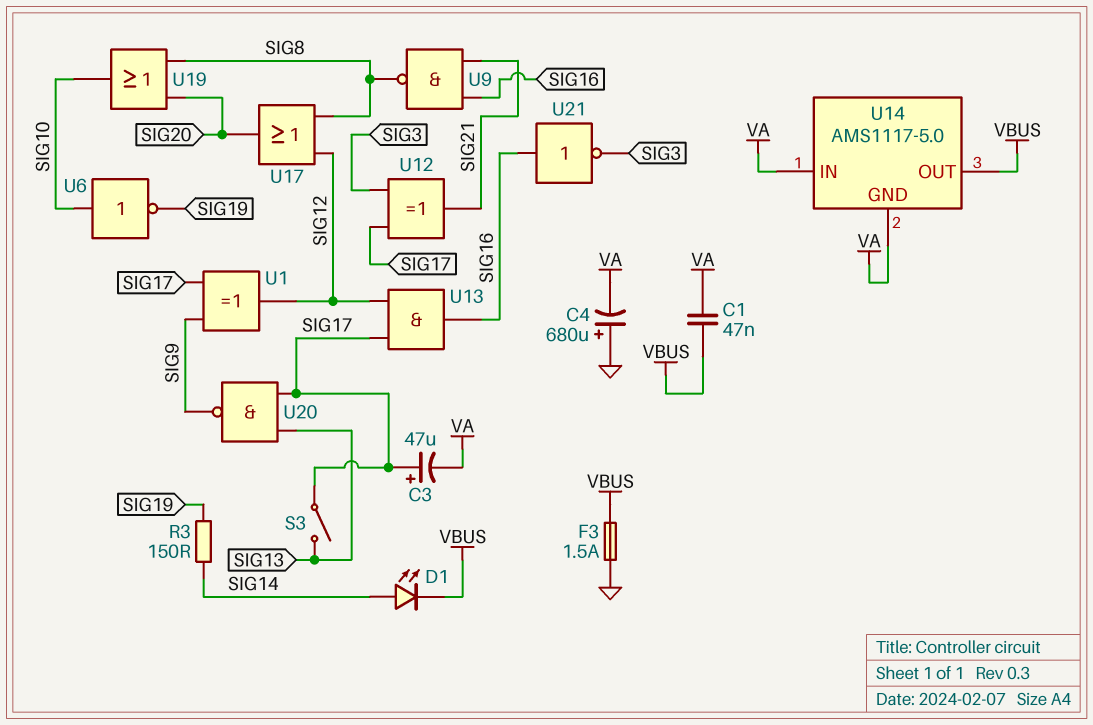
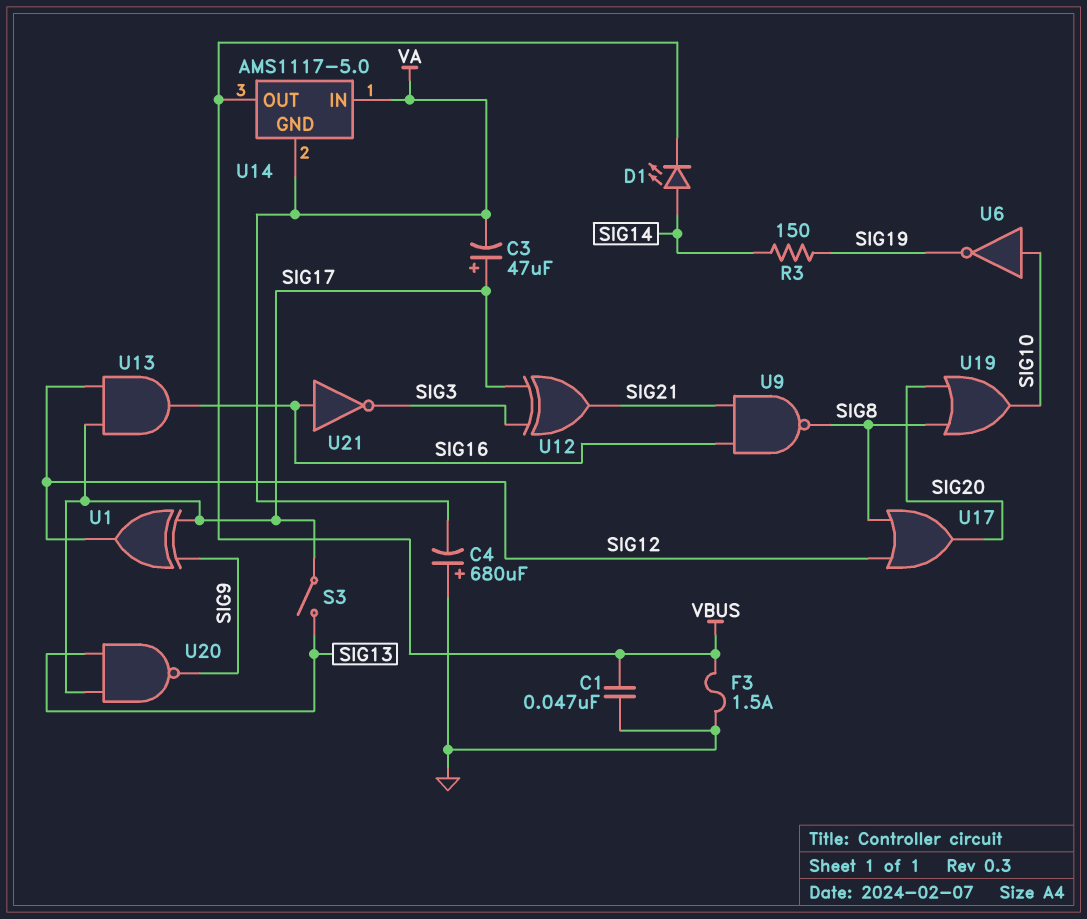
C1: 47nF (VA, VBUS) -> 47nF (GND, VBUS)

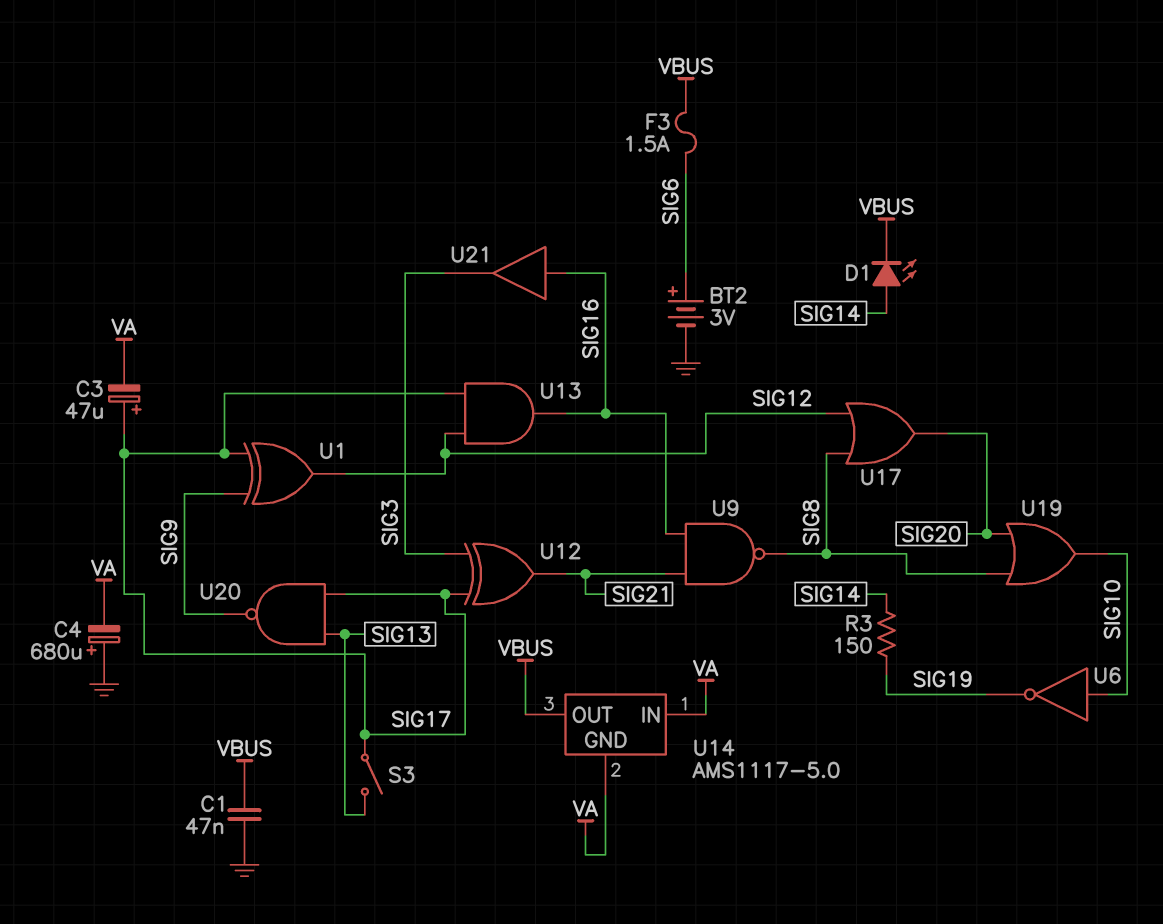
BT2: none -> 3V (plus SIG6, minus GND)
F3: 1.5A (GND, VBUS) -> 1.5A (SIG6, VBUS)
U21: NOT (in SIG16, out SIG3) -> buffer (in SIG16, out SIG3)

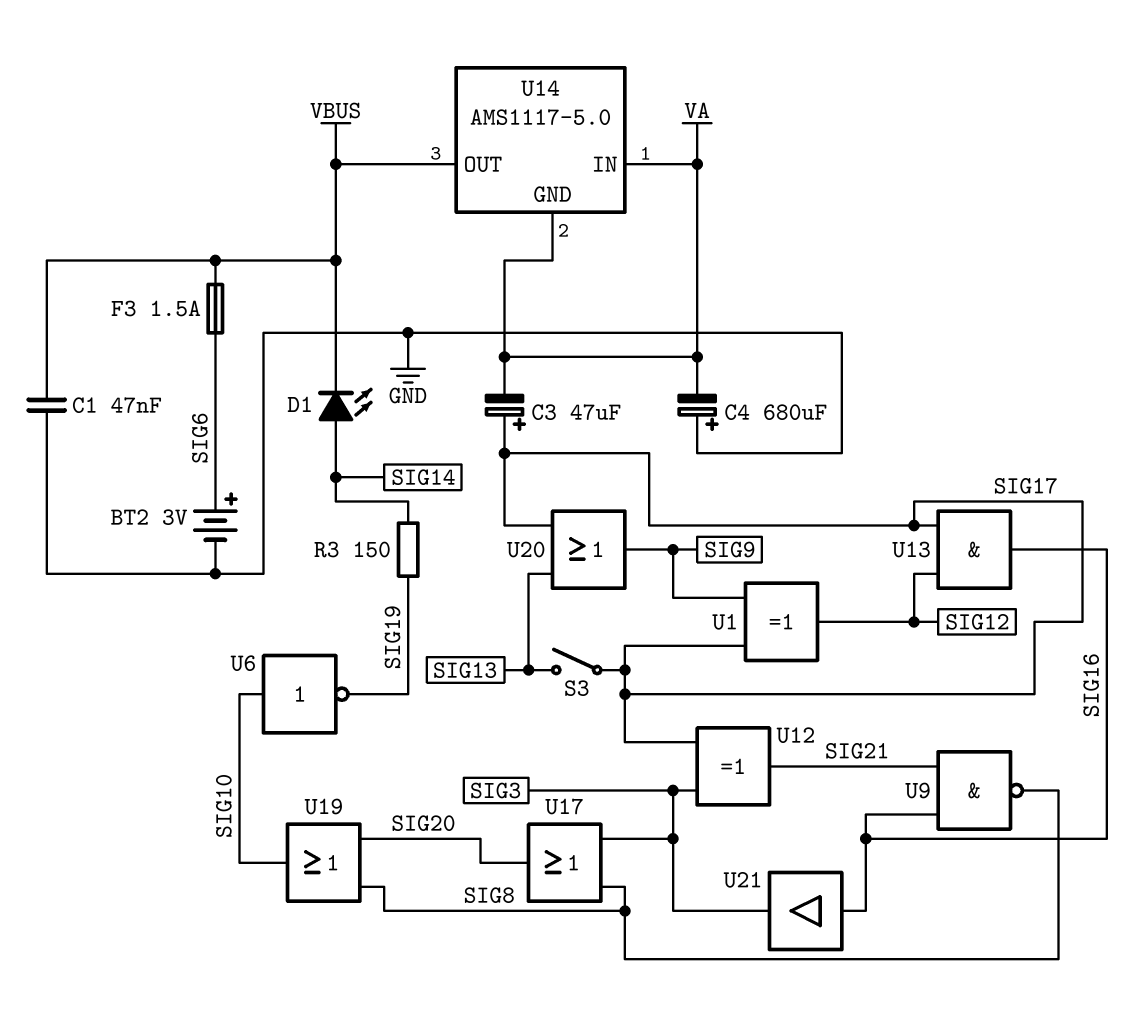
U17: OR (in SIG8, in SIG12, out SIG20) -> OR (in SIG3, in SIG8, out SIG20)
U20: NAND (in SIG13, in SIG17, out SIG9) -> OR (in SIG13, in SIG17, out SIG9)

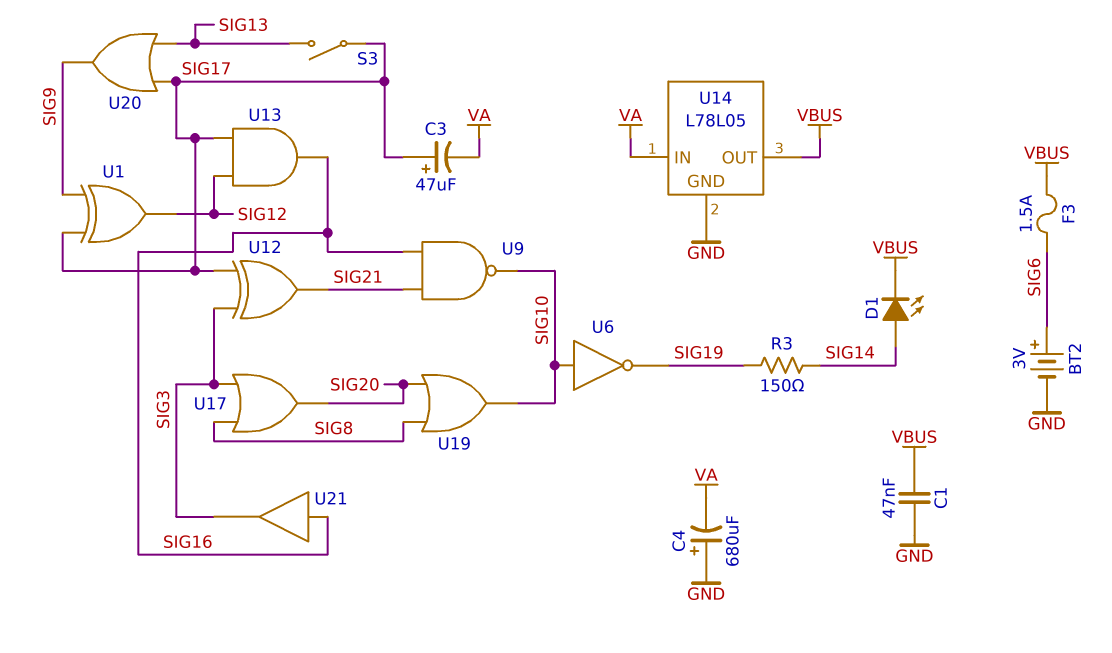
U9: NAND (in SIG16, in SIG21, out SIG8) -> NAND (in SIG16, in SIG21, out SIG10)
U14: AMS1117-5.0 -> L78L05
U14 pin GND: VA -> GND

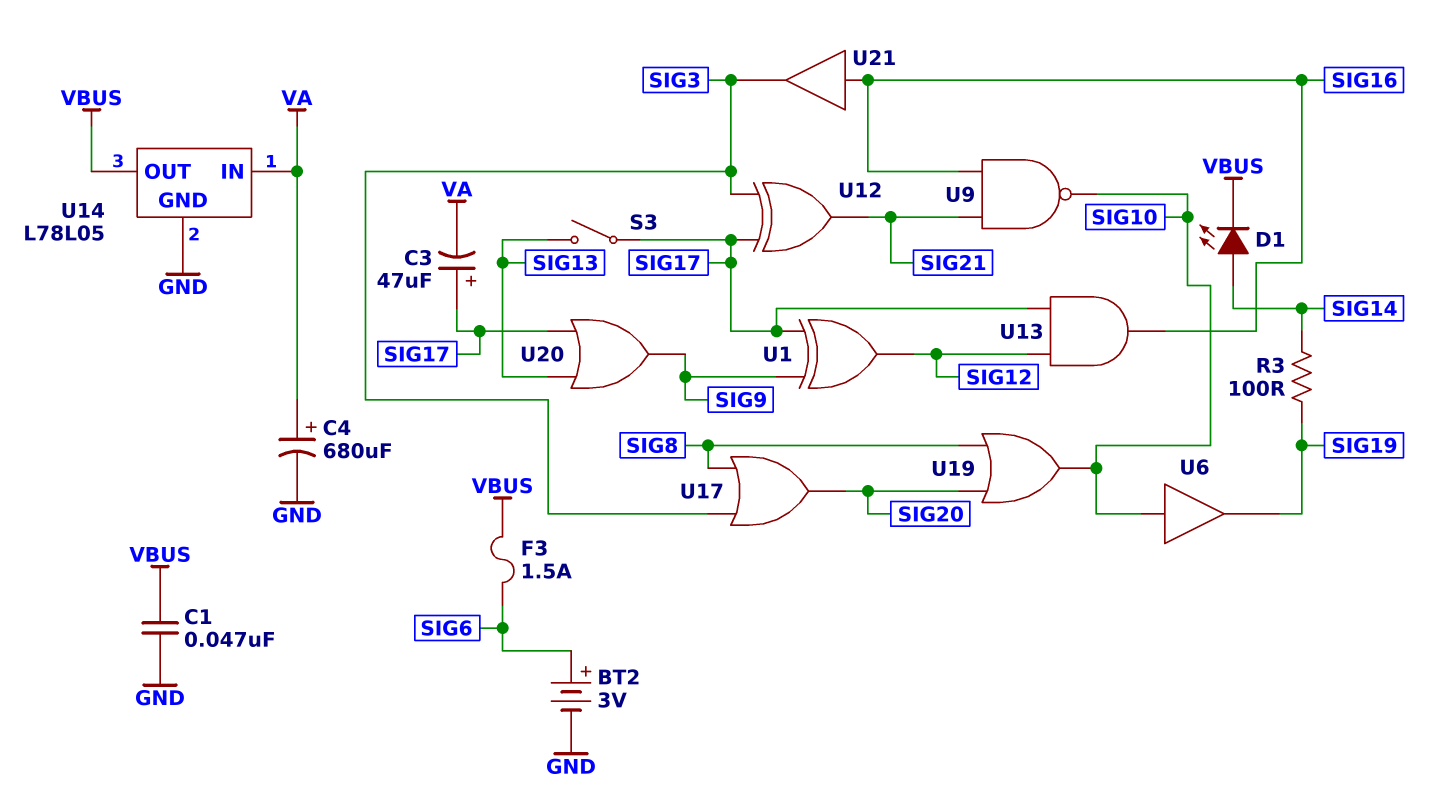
C4: 680uF (plus GND, minus VA) -> 680uF (plus VA, minus GND)
R3: 150 (SIG14, SIG19) -> 100 (SIG14, SIG19)
U6: NOT (in SIG10, out SIG19) -> buffer (in SIG10, out SIG19)

